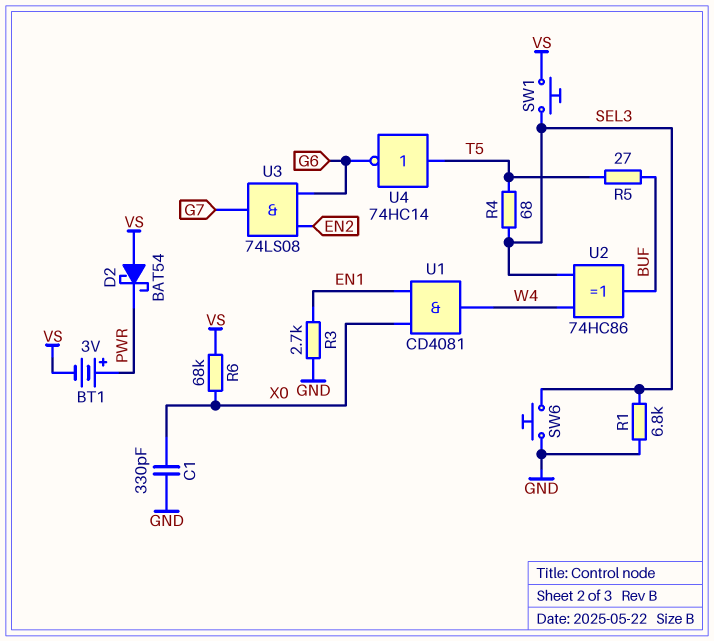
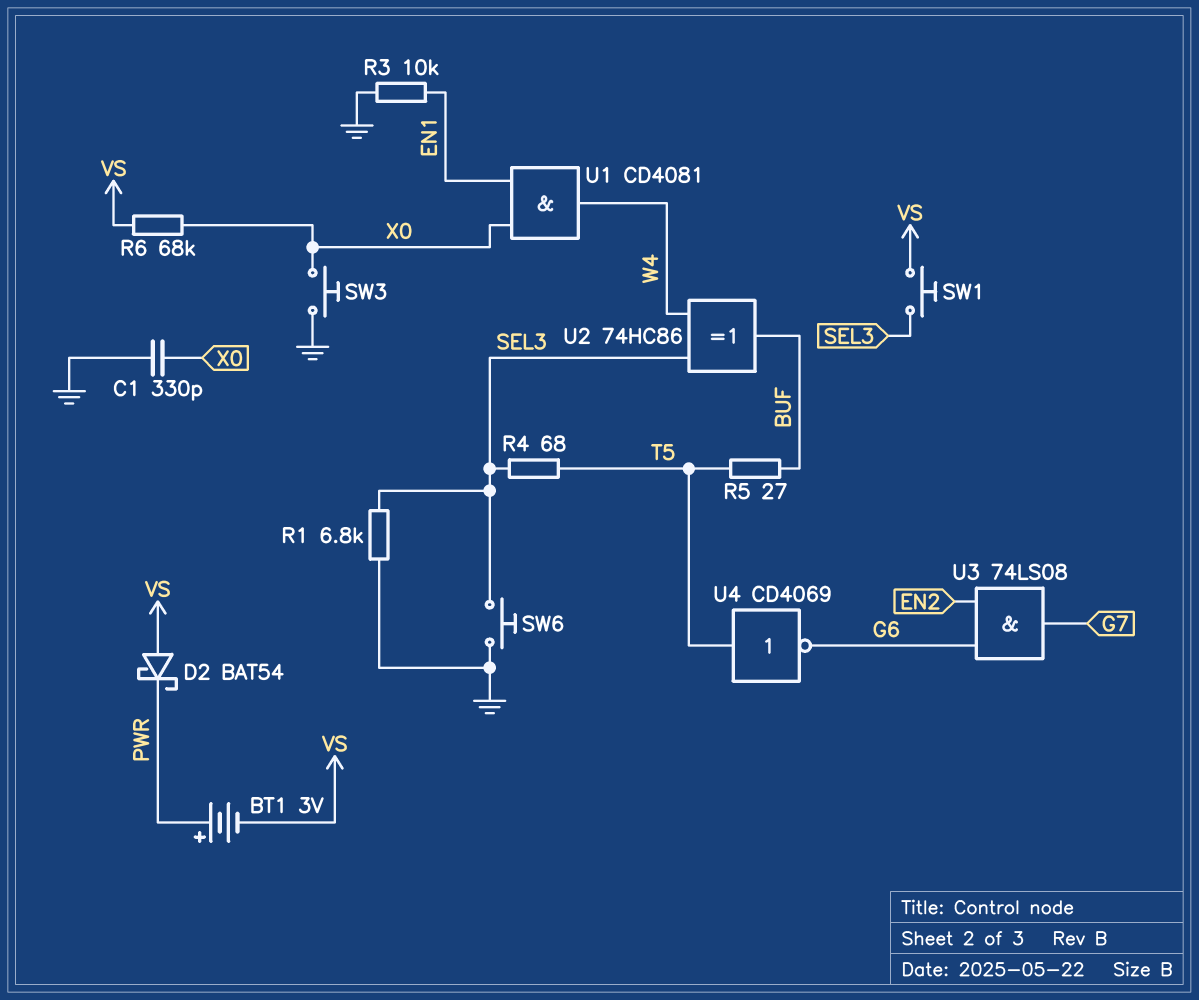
R3: 2.7k (EN1, GND) -> 10k (EN1, GND)
SW3: none -> button (GND, X0)
U4: NOT 74HC14 (in T5, out G6) -> NOT CD4069 (in T5, out G6)

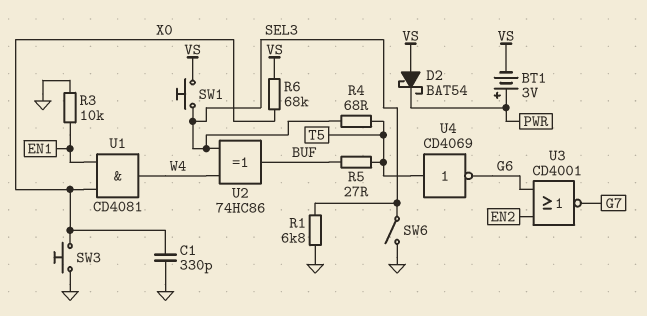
SW6: button (GND, SEL3) -> switch (GND, SEL3)
U3: AND 74LS08 (in EN2, in G6, out G7) -> NOR CD4001 (in EN2, in G6, out G7)

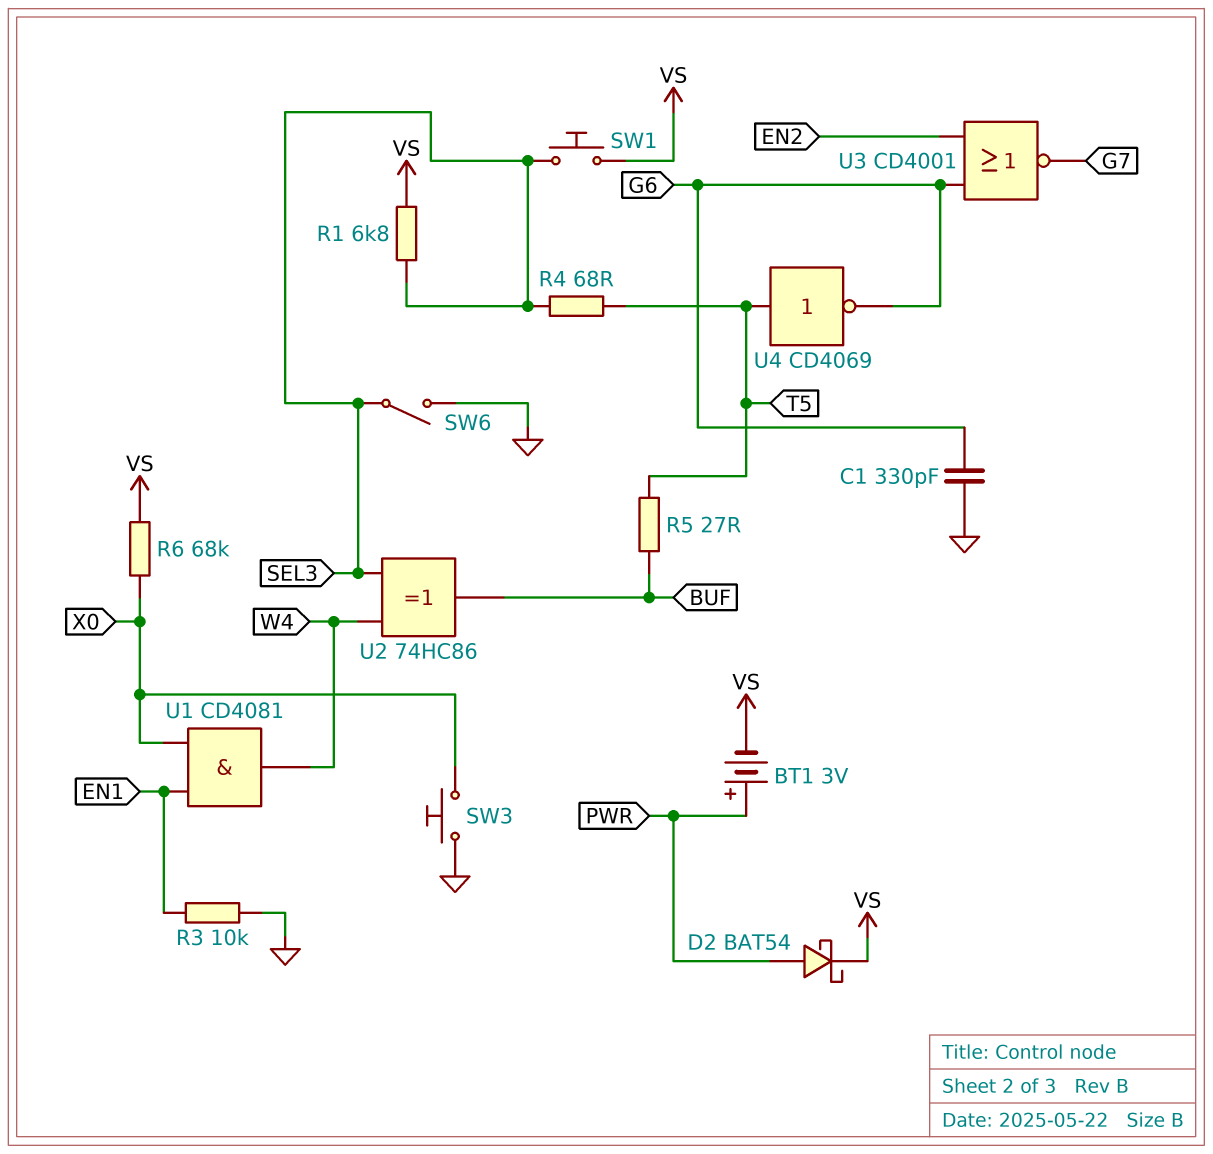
C1: 330pF (GND, X0) -> 330pF (G6, GND)
D2: schottky BAT54 (A VS, K PWR) -> schottky BAT54 (A PWR, K VS)
R1: 6.8k (GND, SEL3) -> 6.8k (SEL3, VS)

